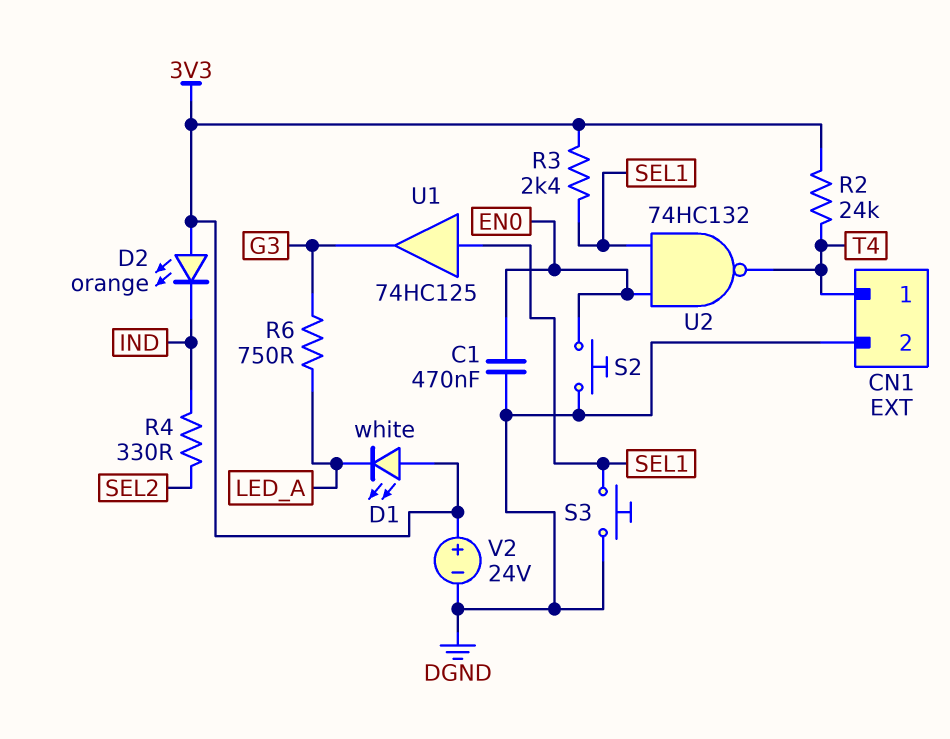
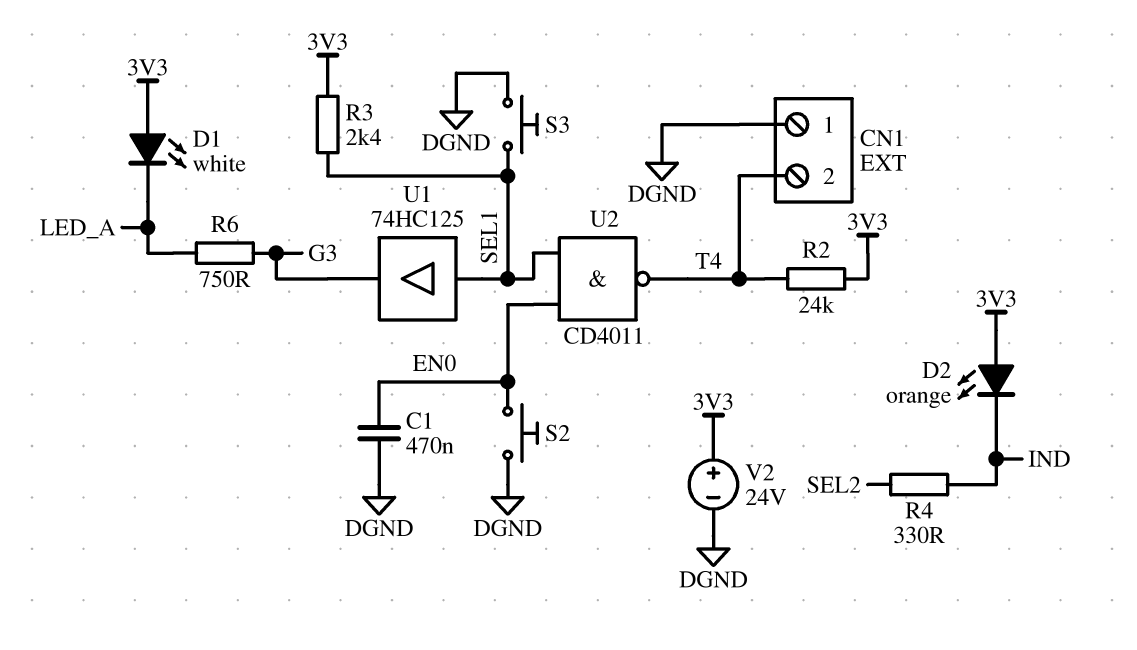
CN1 pin 1: T4 -> DGND
CN1 pin 2: DGND -> T4
U2: NAND 74HC132 (in EN0, in SEL1, out T4) -> NAND CD4011 (in EN0, in SEL1, out T4)

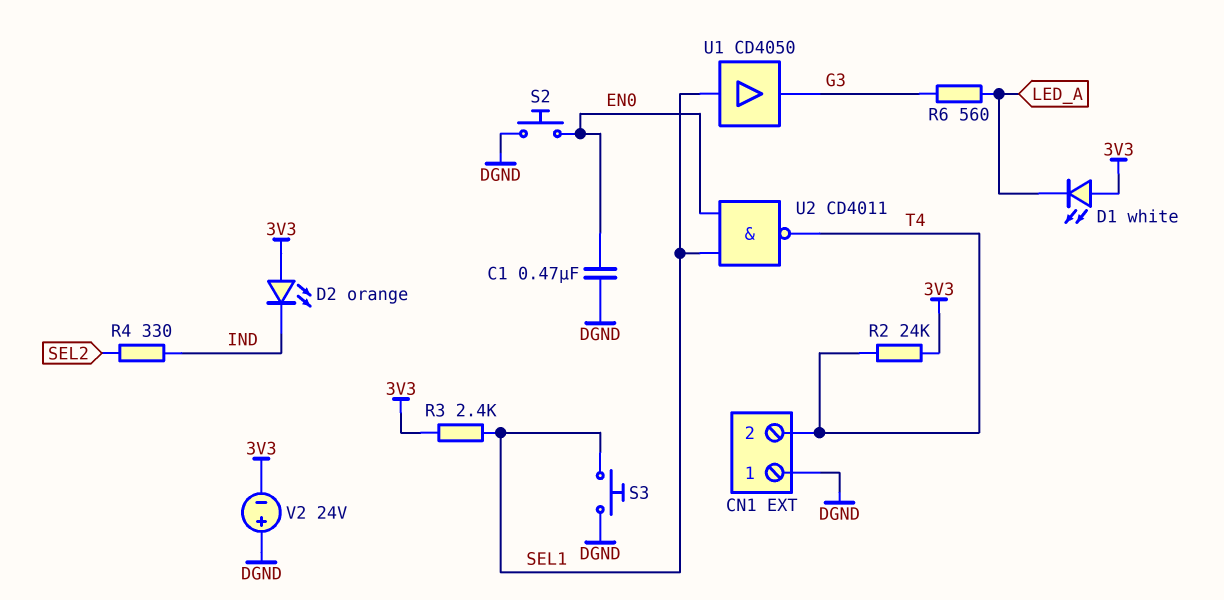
R6: 750 (G3, LED_A) -> 560 (G3, LED_A)
U1: buffer 74HC125 (in SEL1, out G3) -> buffer CD4050 (in SEL1, out G3)
V2: 24V (plus 3V3, minus DGND) -> 24V (plus DGND, minus 3V3)

